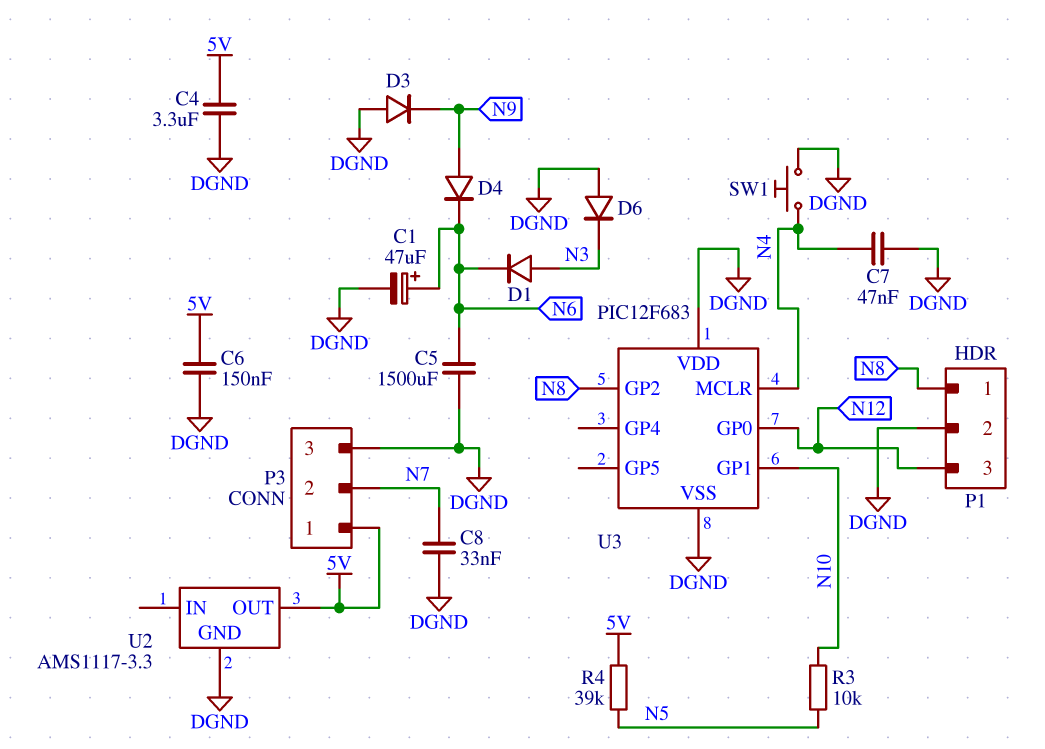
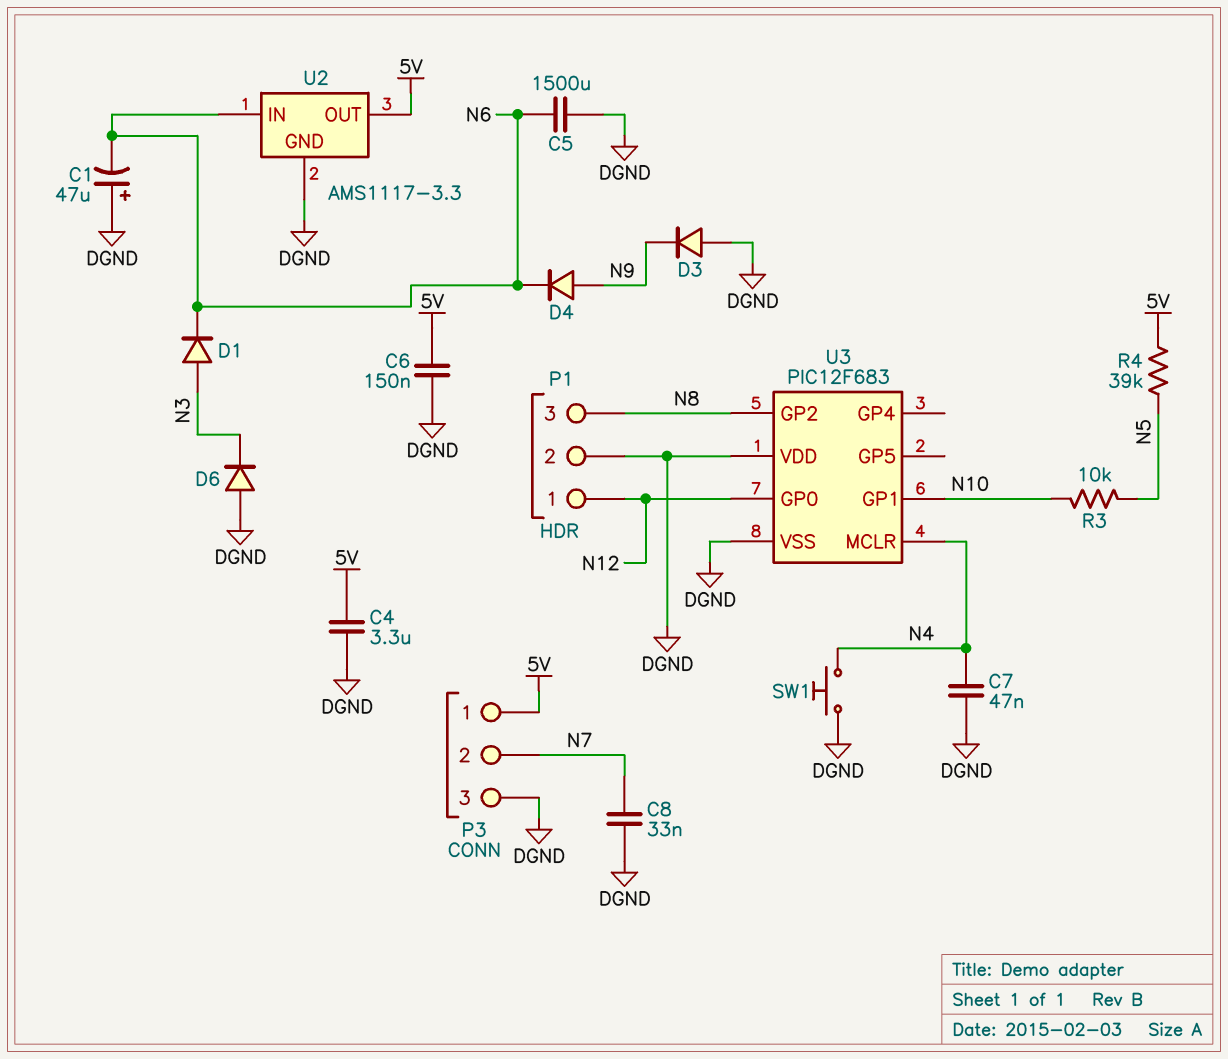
C1: 47uF (plus N6, minus DGND) -> 47uF (plus DGND, minus N6)
P1 pin 1: N8 -> N12
P1 pin 3: N12 -> N8
U2 pin IN: none -> N6

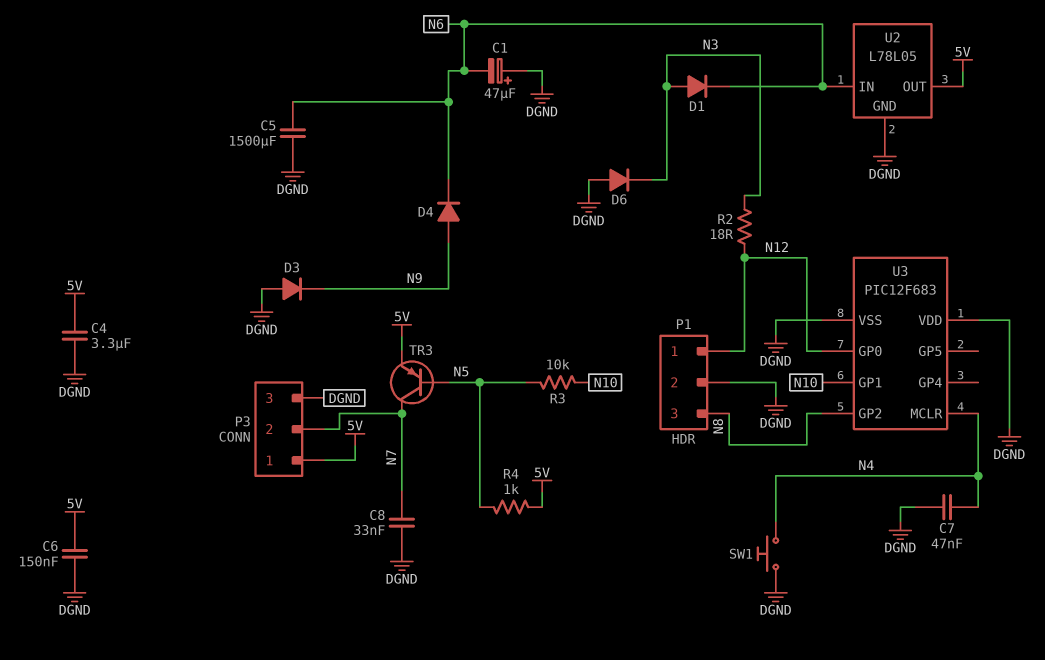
R2: none -> 18 (N3, N12)
R4: 39k (5V, N5) -> 1k (5V, N5)
TR3: none -> PNP (B N5, C N7, E 5V)
U2: AMS1117-3.3 -> L78L05

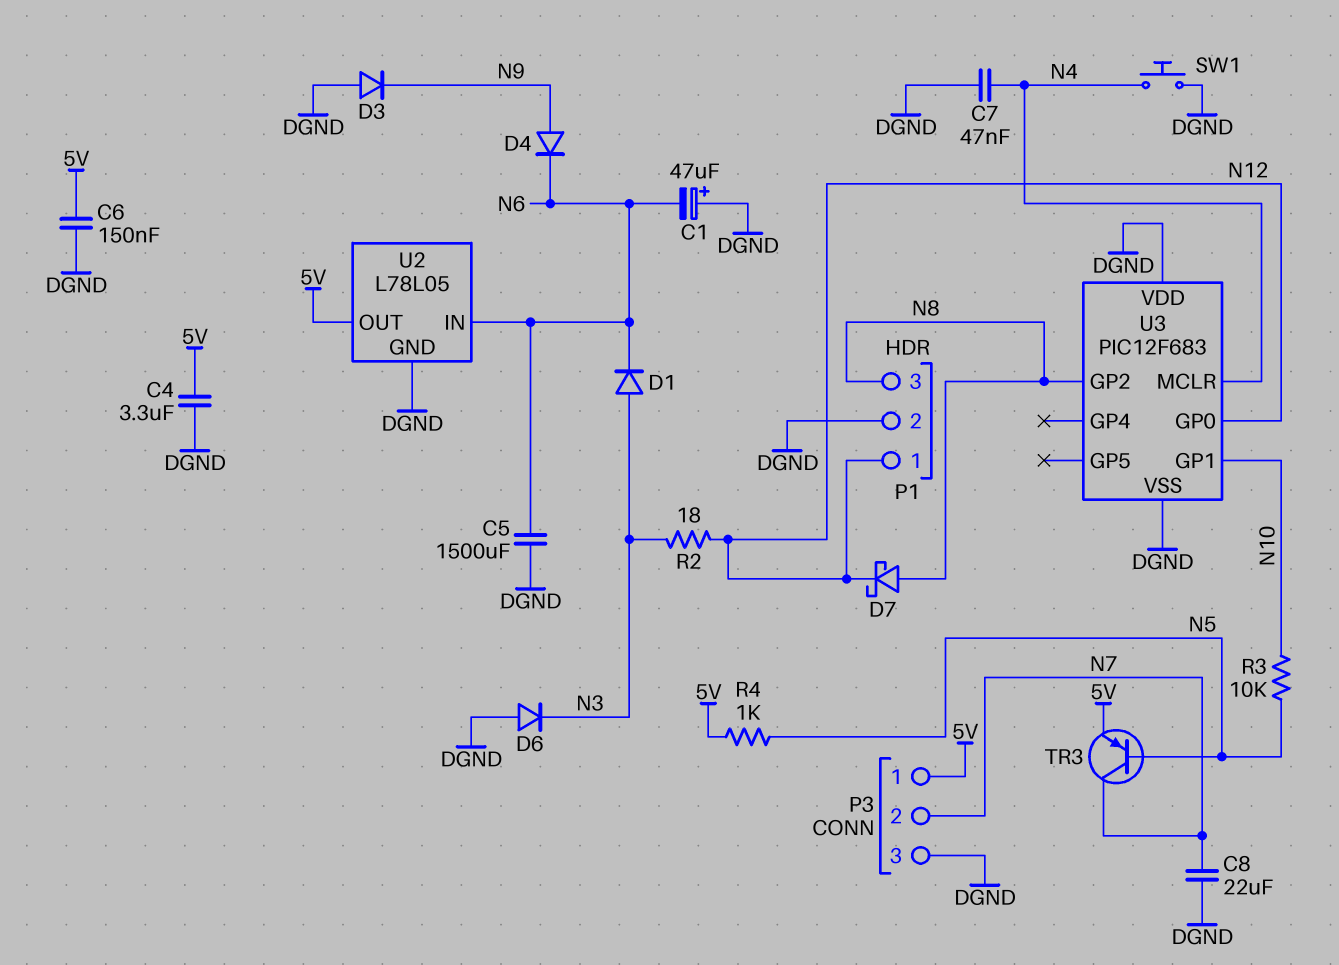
C8: 33nF (DGND, N7) -> 22uF (DGND, N7)
D7: none -> schottky (A N8, K N12)

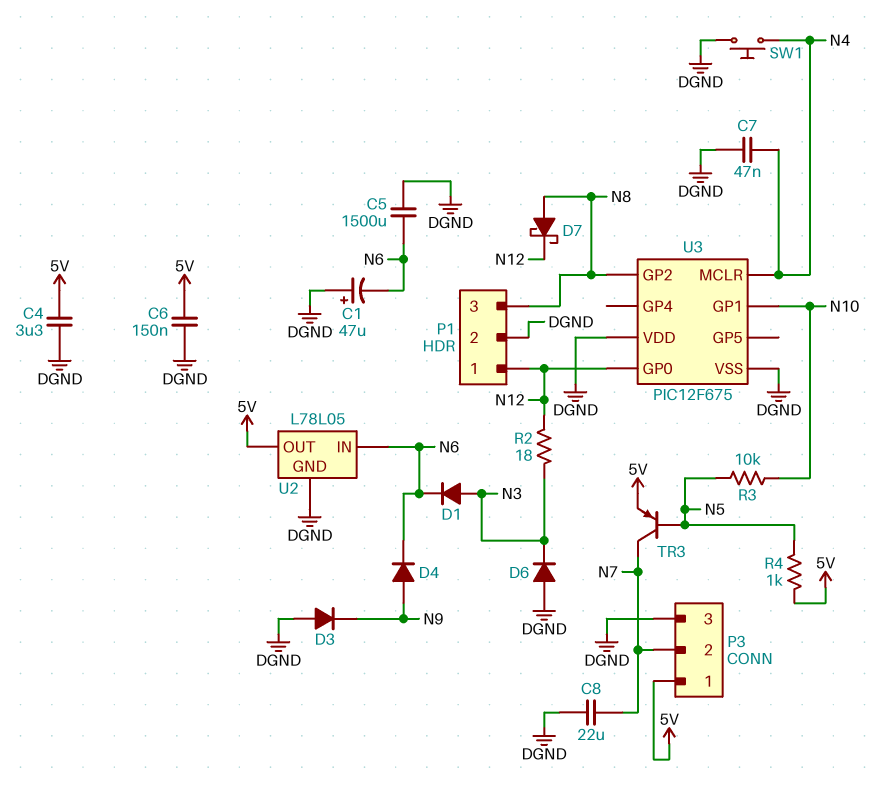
U3: PIC12F683 -> PIC12F675

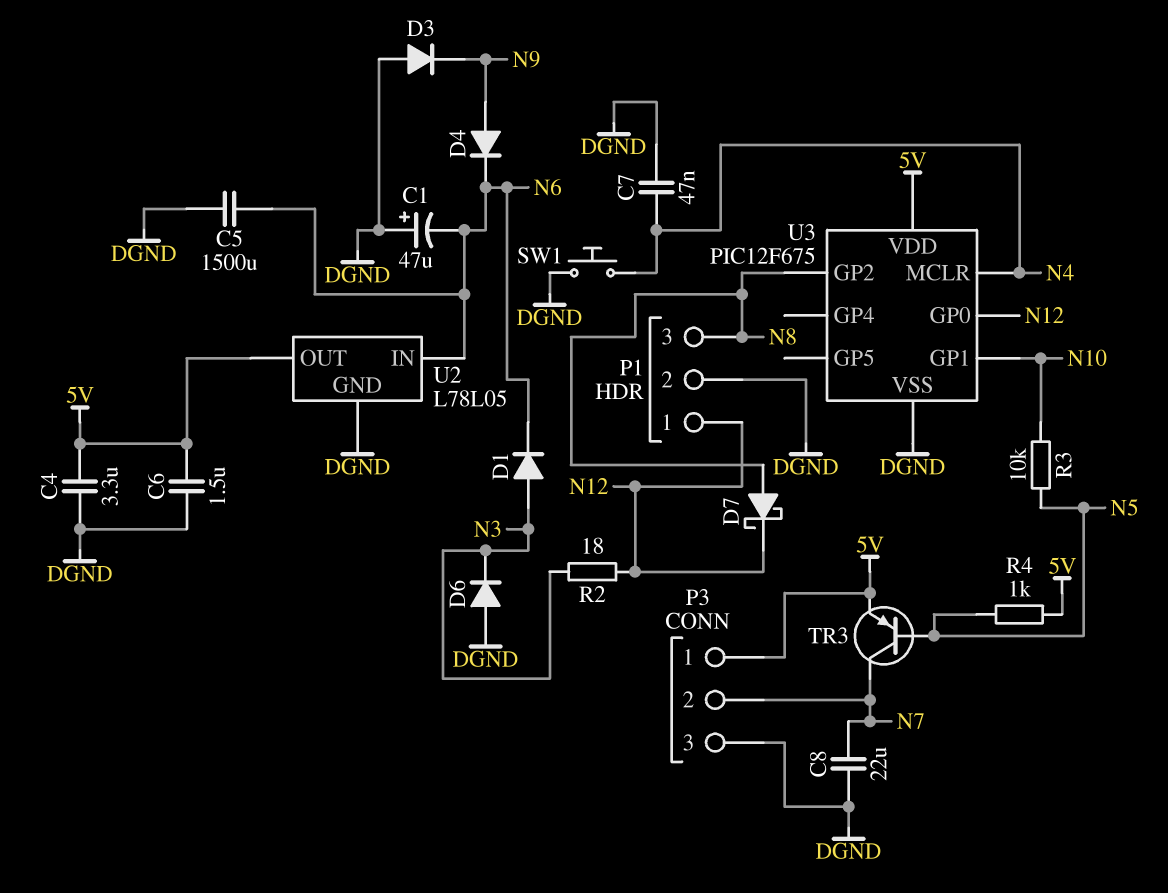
C6: 150nF (5V, DGND) -> 1.5uF (5V, DGND)
U3 pin VDD: DGND -> 5V

